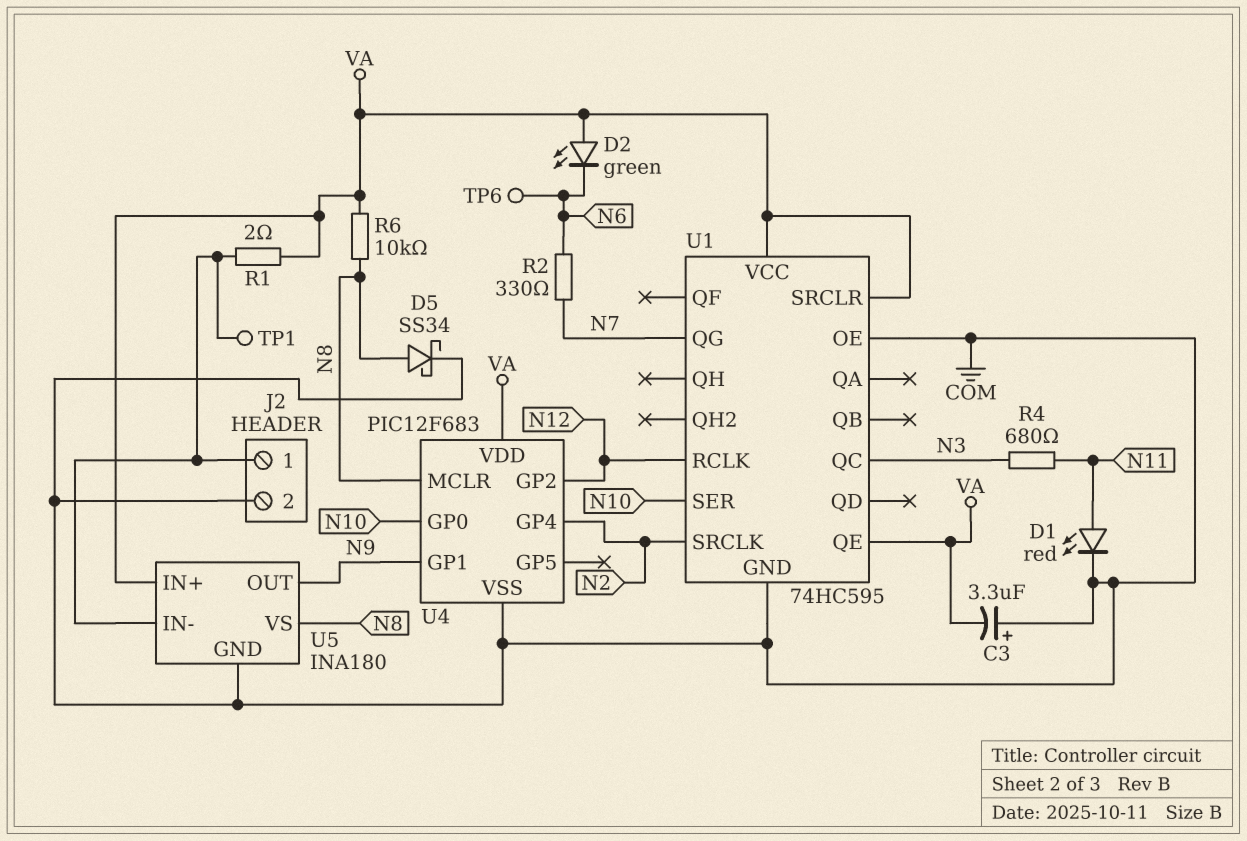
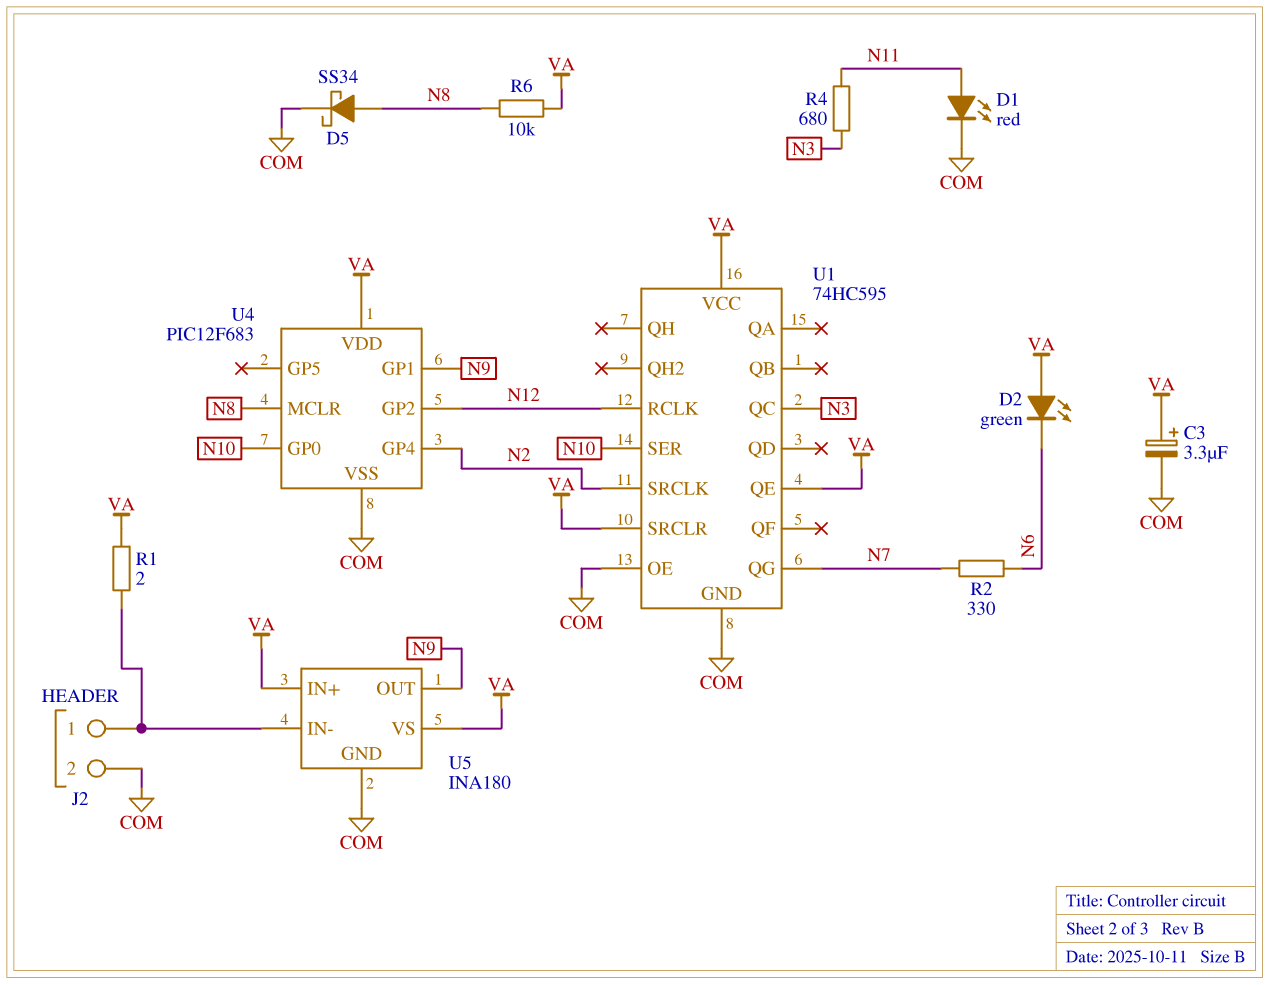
C3: 3.3uF (plus COM, minus VA) -> 3.3uF (plus VA, minus COM)
TP1: test point (J2/1) -> none
TP6: test point (N6) -> none
U5 pin VS: N8 -> VA

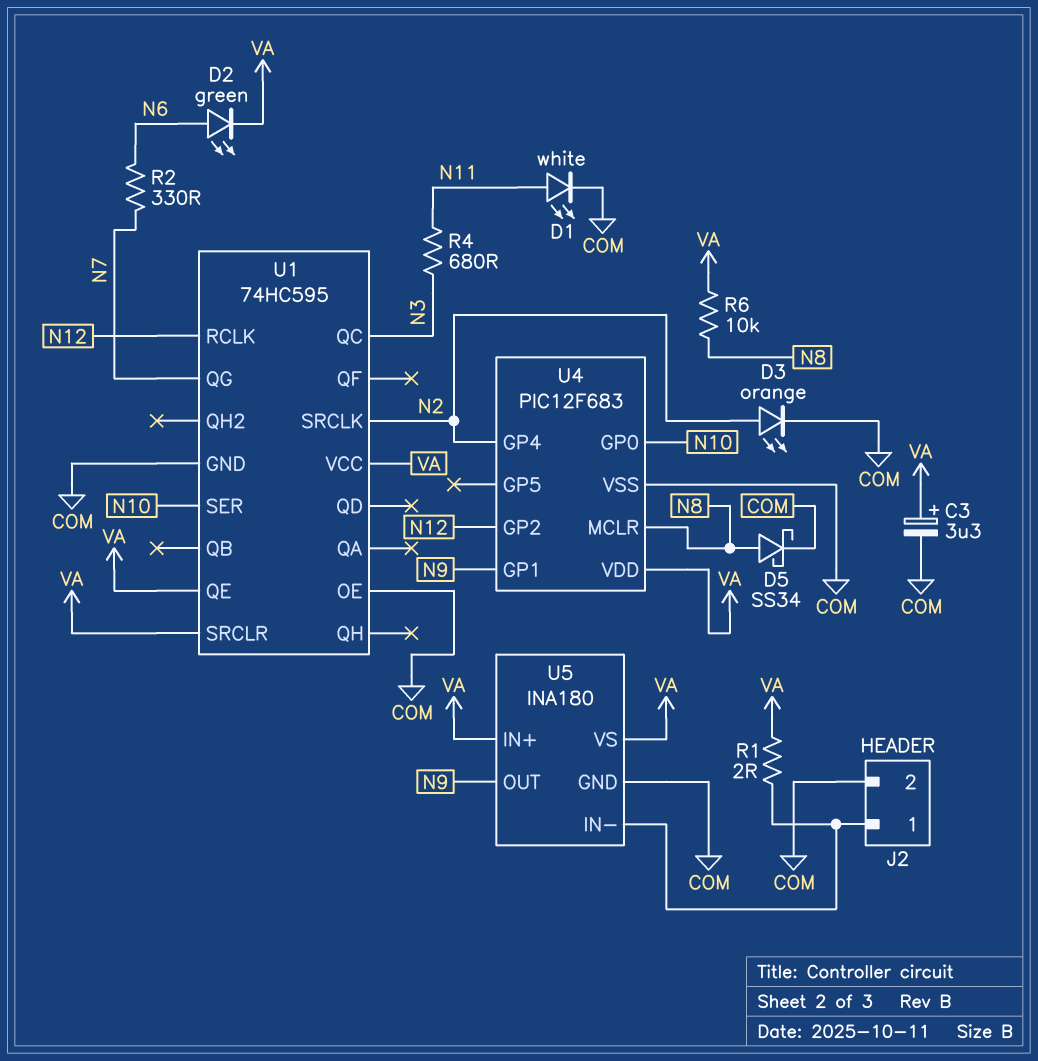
D1: LED red (A N11, K COM) -> LED white (A N11, K COM)
D2: LED green (A VA, K N6) -> LED green (A N6, K VA)
D3: none -> LED orange (A N2, K COM)

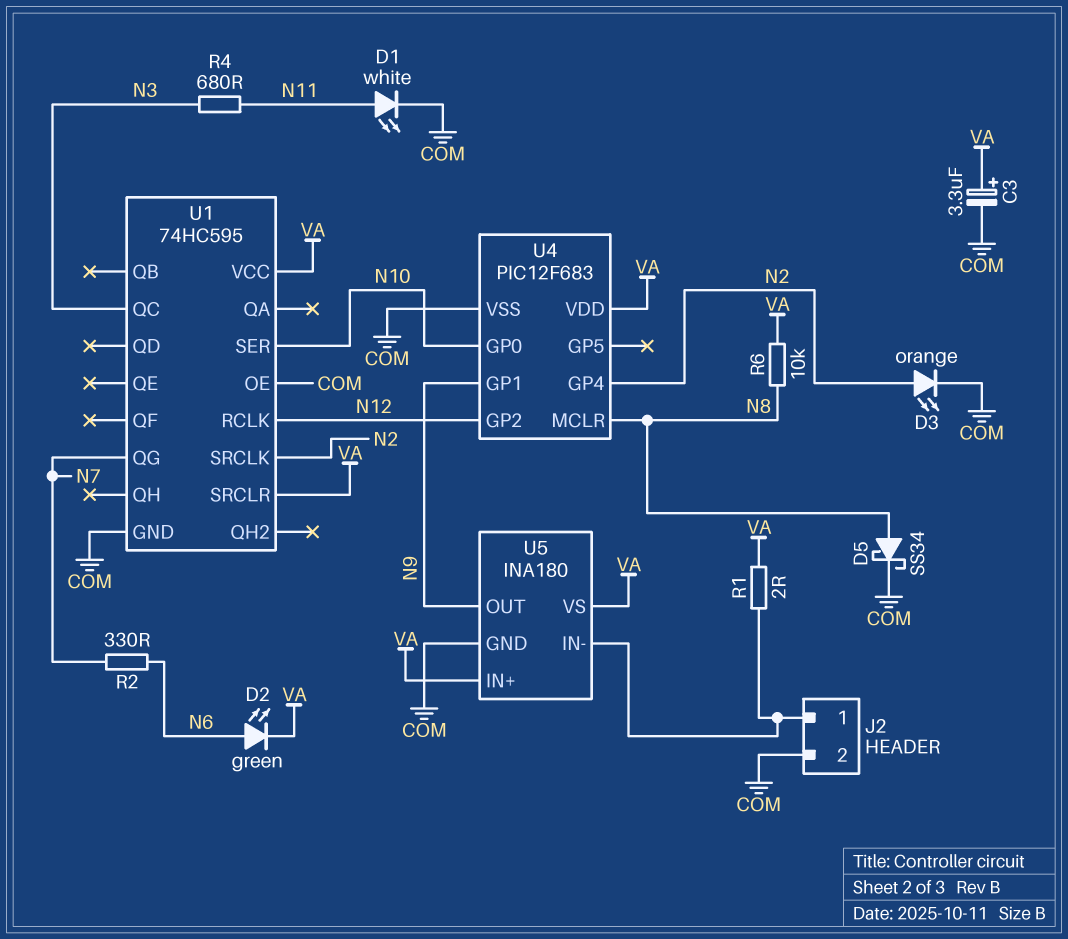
U1 pin QE: VA -> none

